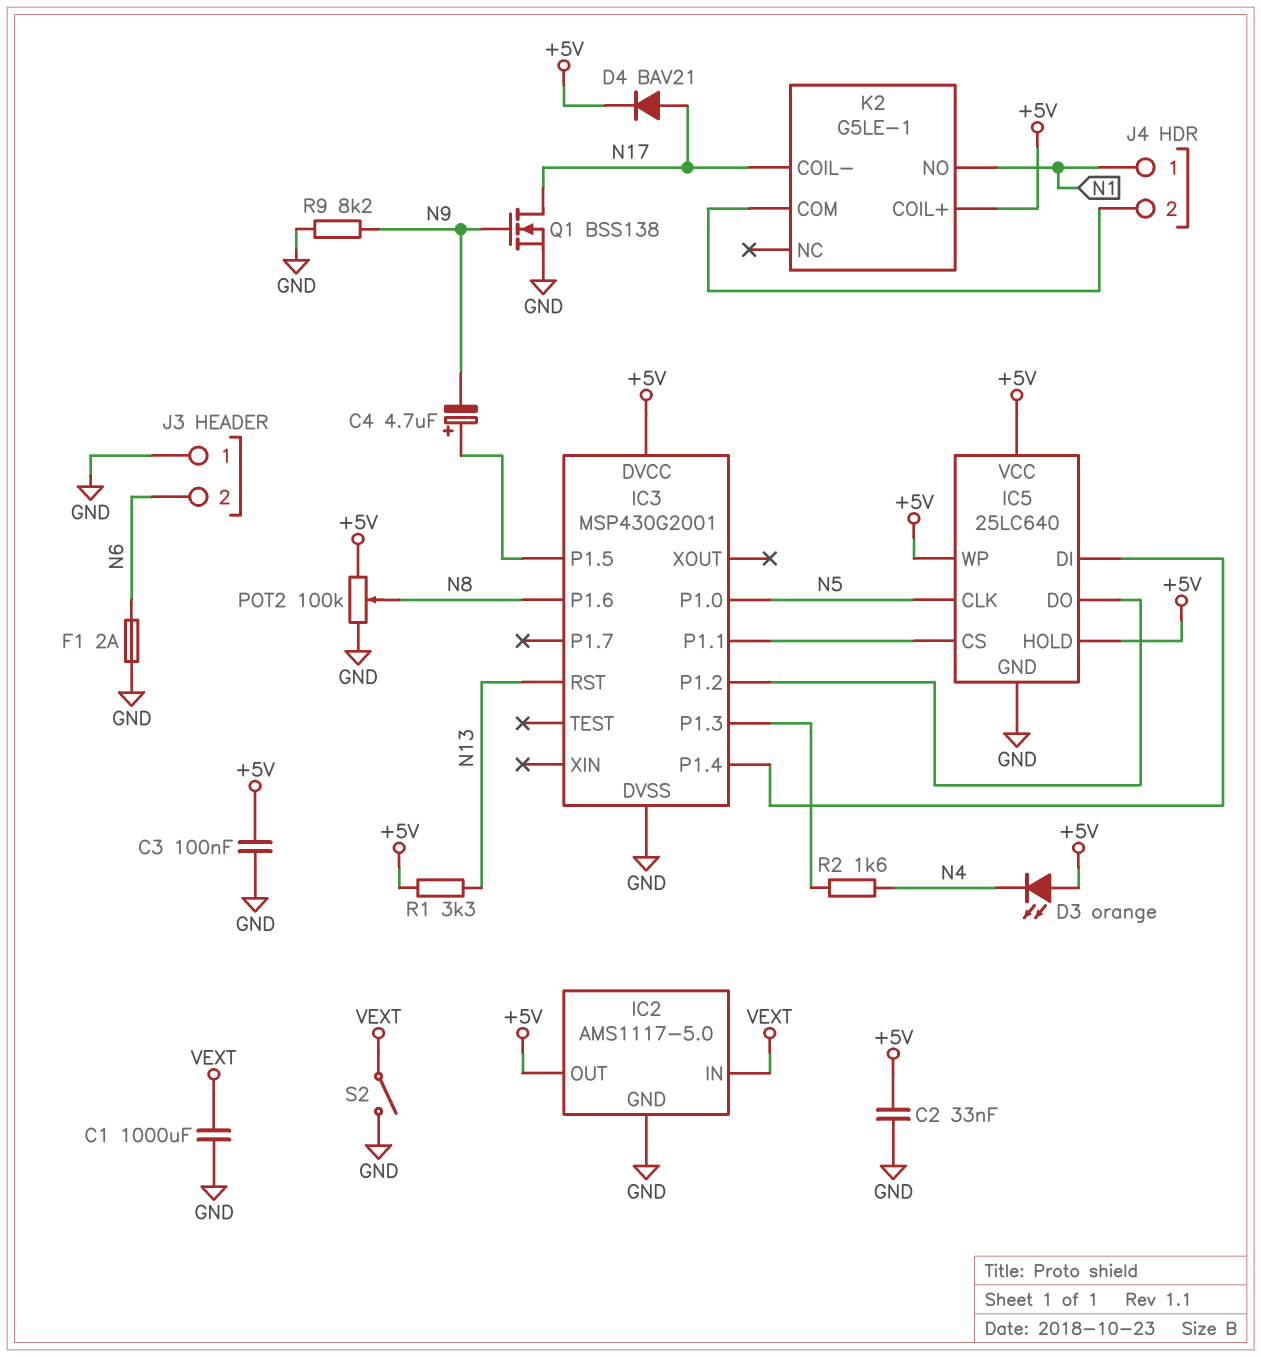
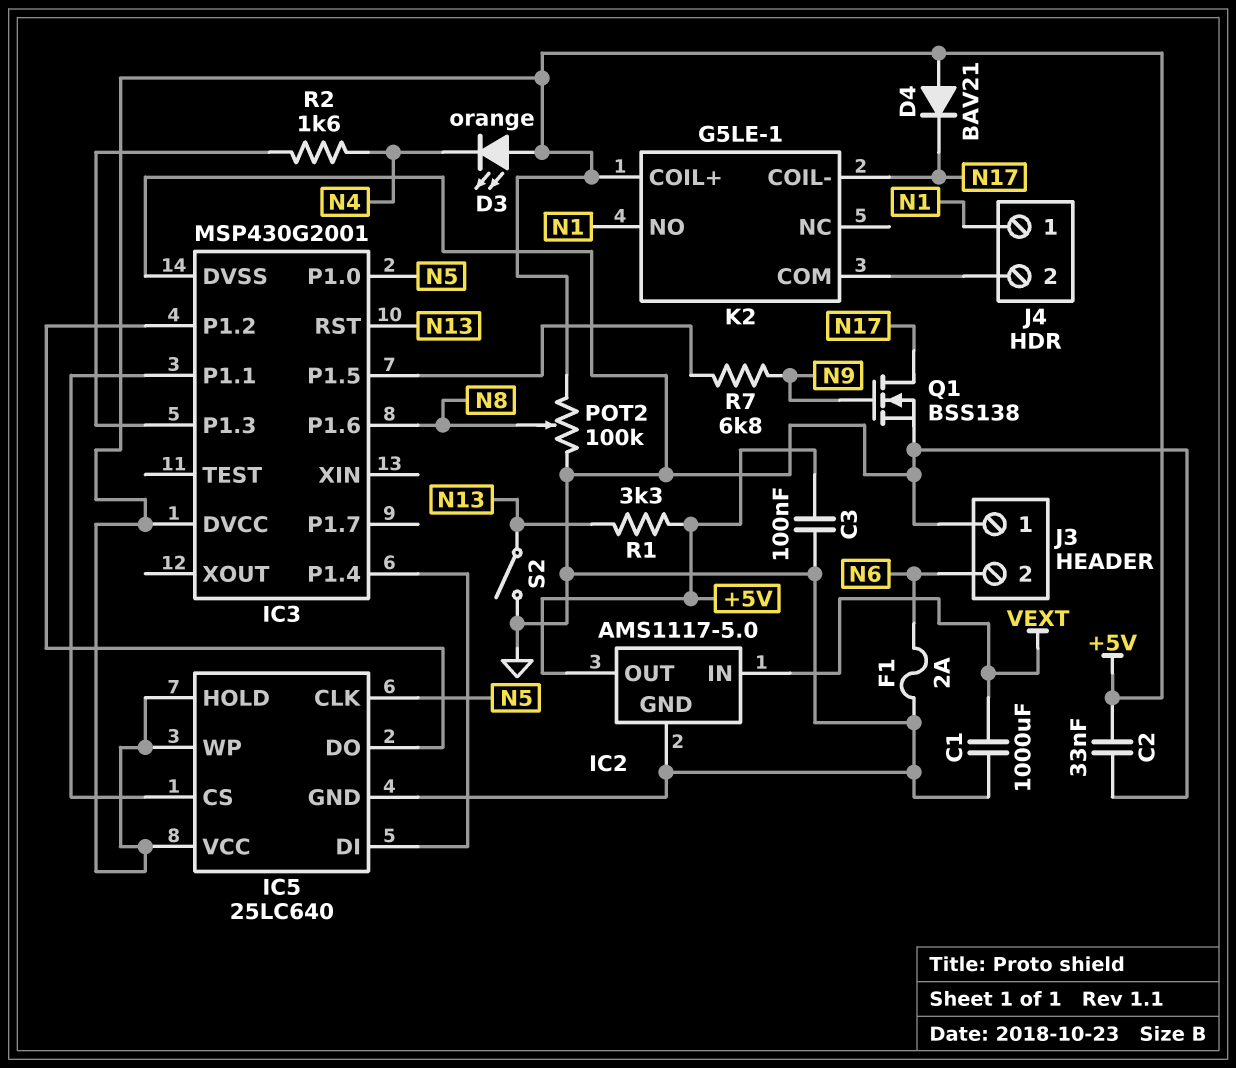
C4: 4.7uF (plus IC3/P1.5, minus N9) -> none
D4: diode BAV21 (A N17, K +5V) -> diode BAV21 (A +5V, K N17)
R7: none -> 6.8k (IC3/P1.5, N9)
R9: 8.2k (GND, N9) -> none
S2: switch (GND, VEXT) -> switch (GND, N13)

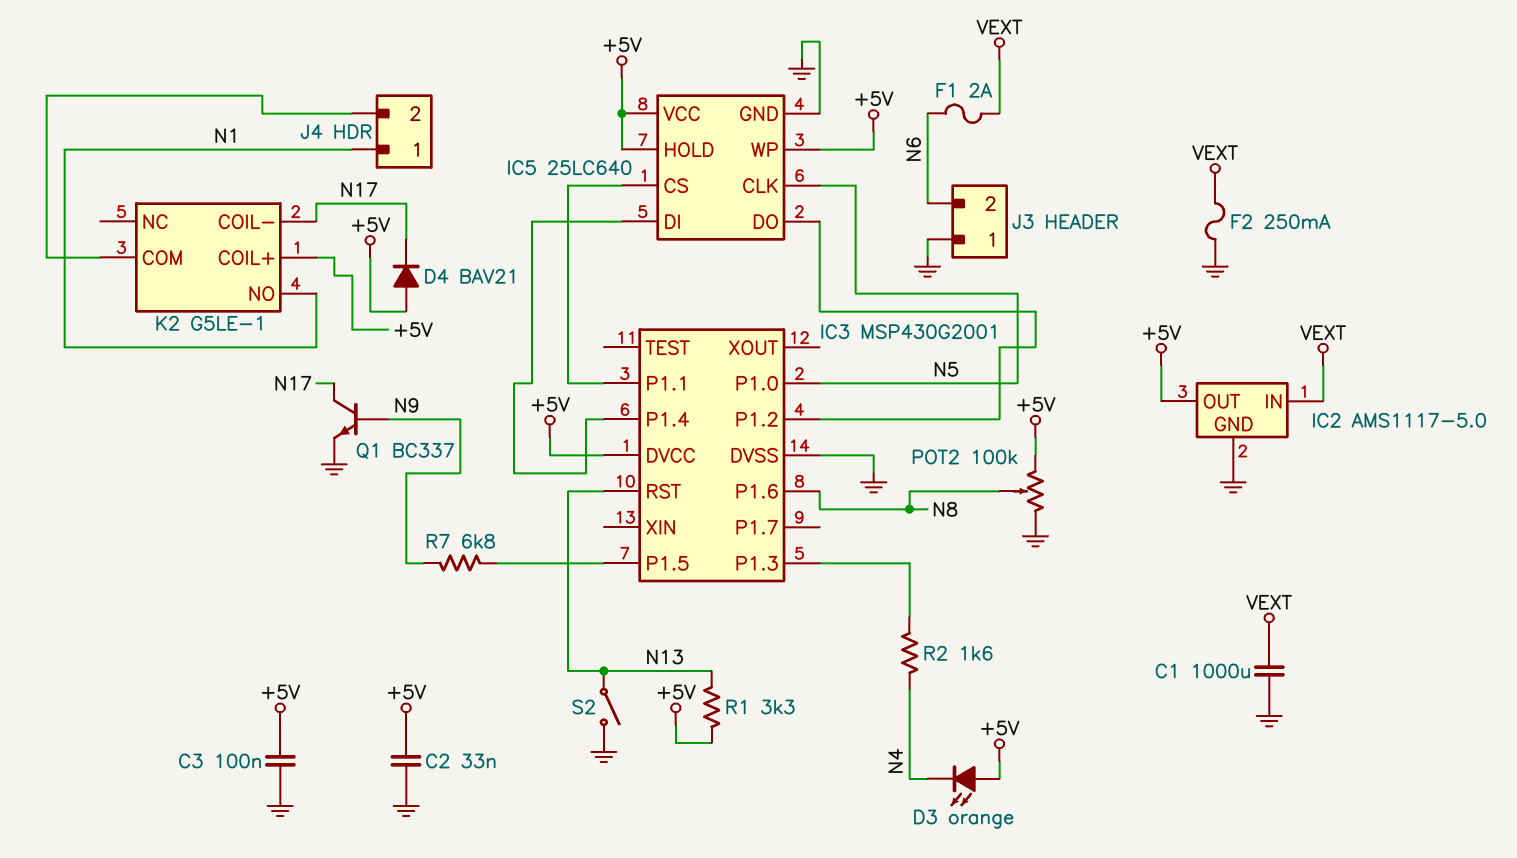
F1: 2A (GND, N6) -> 2A (N6, VEXT)
F2: none -> 250mA (GND, VEXT)
Q1: NMOS BSS138 (G N9, D N17, S GND) -> NPN BC337 (B N9, C N17, E GND)

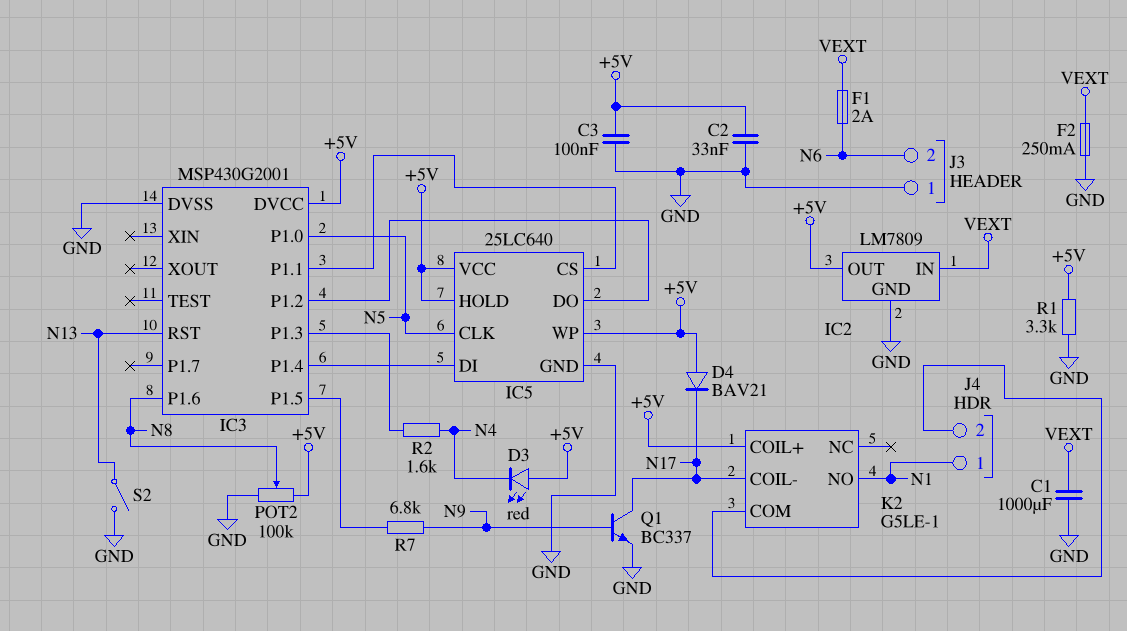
D3: LED orange (A +5V, K N4) -> LED red (A +5V, K N4)
IC2: AMS1117-5.0 -> LM7809
R1: 3.3k (+5V, N13) -> 3.3k (+5V, GND)

